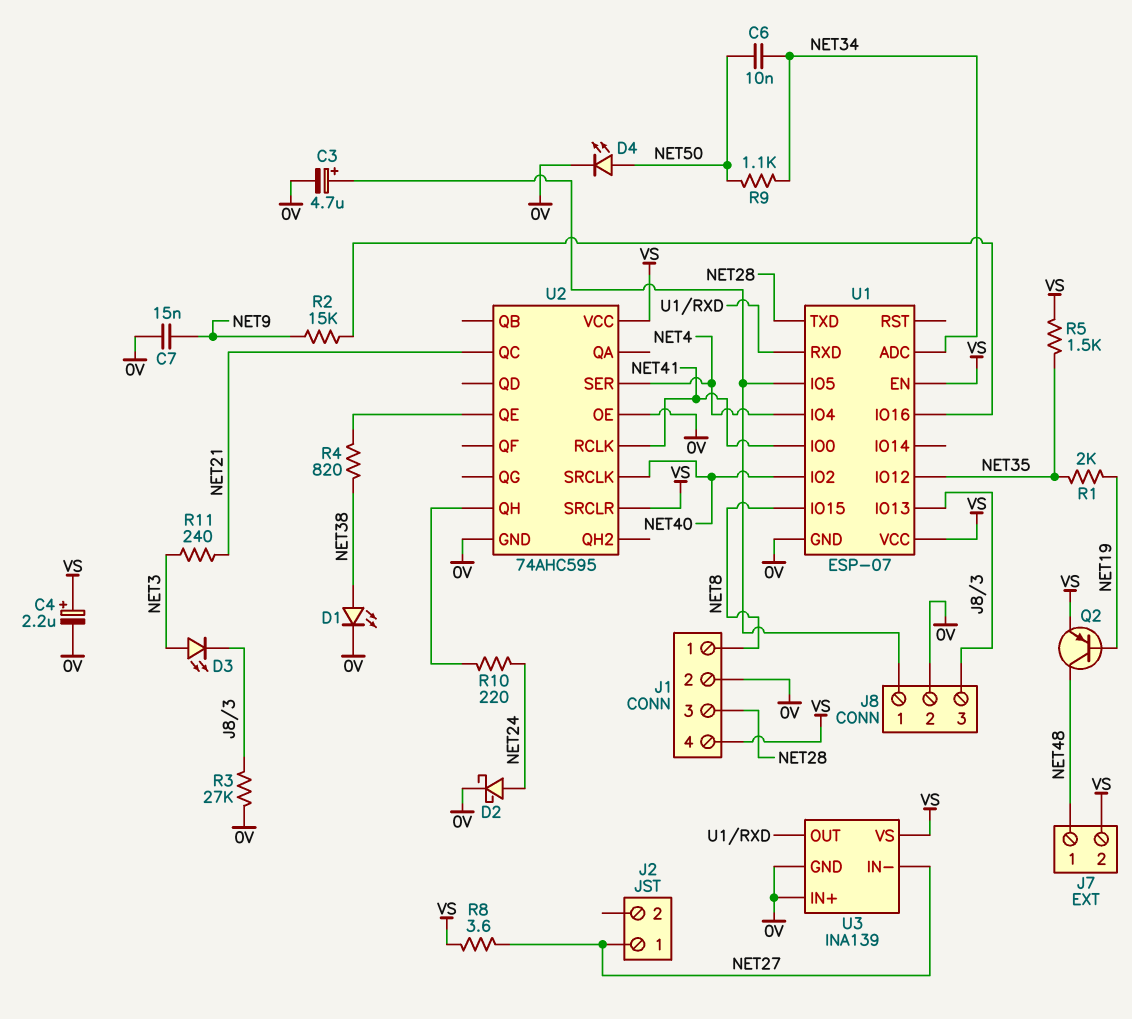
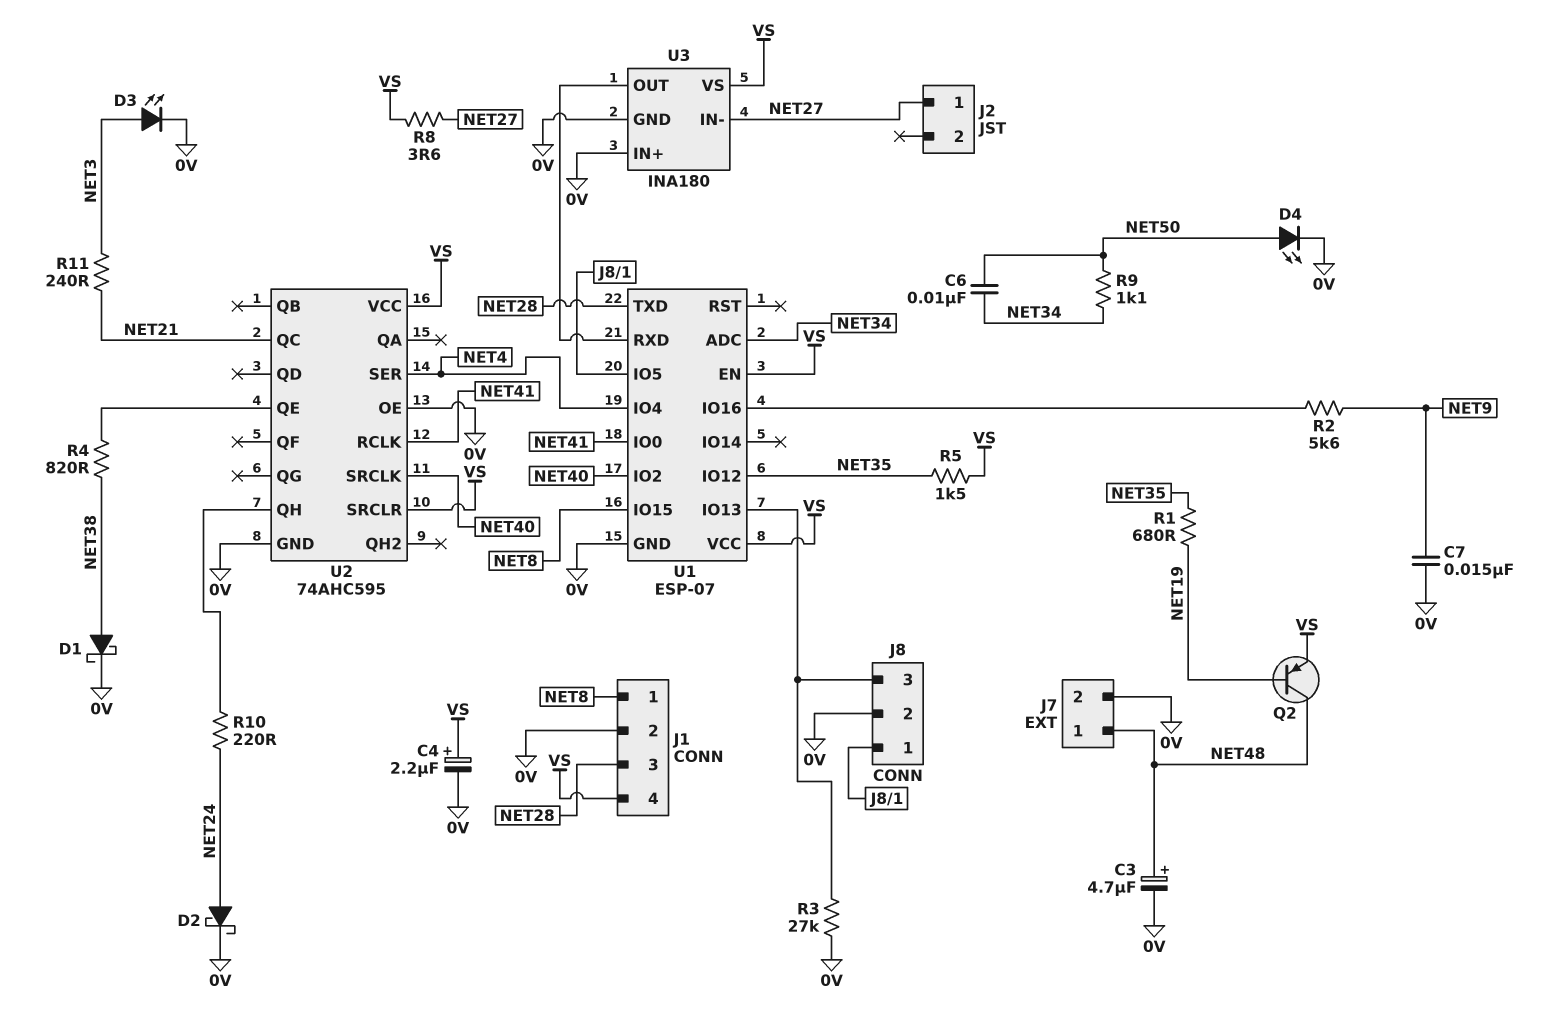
C3: 4.7uF (plus J8/1, minus 0V) -> 4.7uF (plus NET48, minus 0V)
D1: LED (A NET38, K 0V) -> schottky (A NET38, K 0V)
D3: LED (A NET3, K J8/3) -> LED (A NET3, K 0V)
J7 pin 2: VS -> 0V
R1: 2k (NET19, NET35) -> 680 (NET19, NET35)
R2: 15k (NET9, U1/IO16) -> 5.6k (NET9, U1/IO16)
U3: INA139 -> INA180

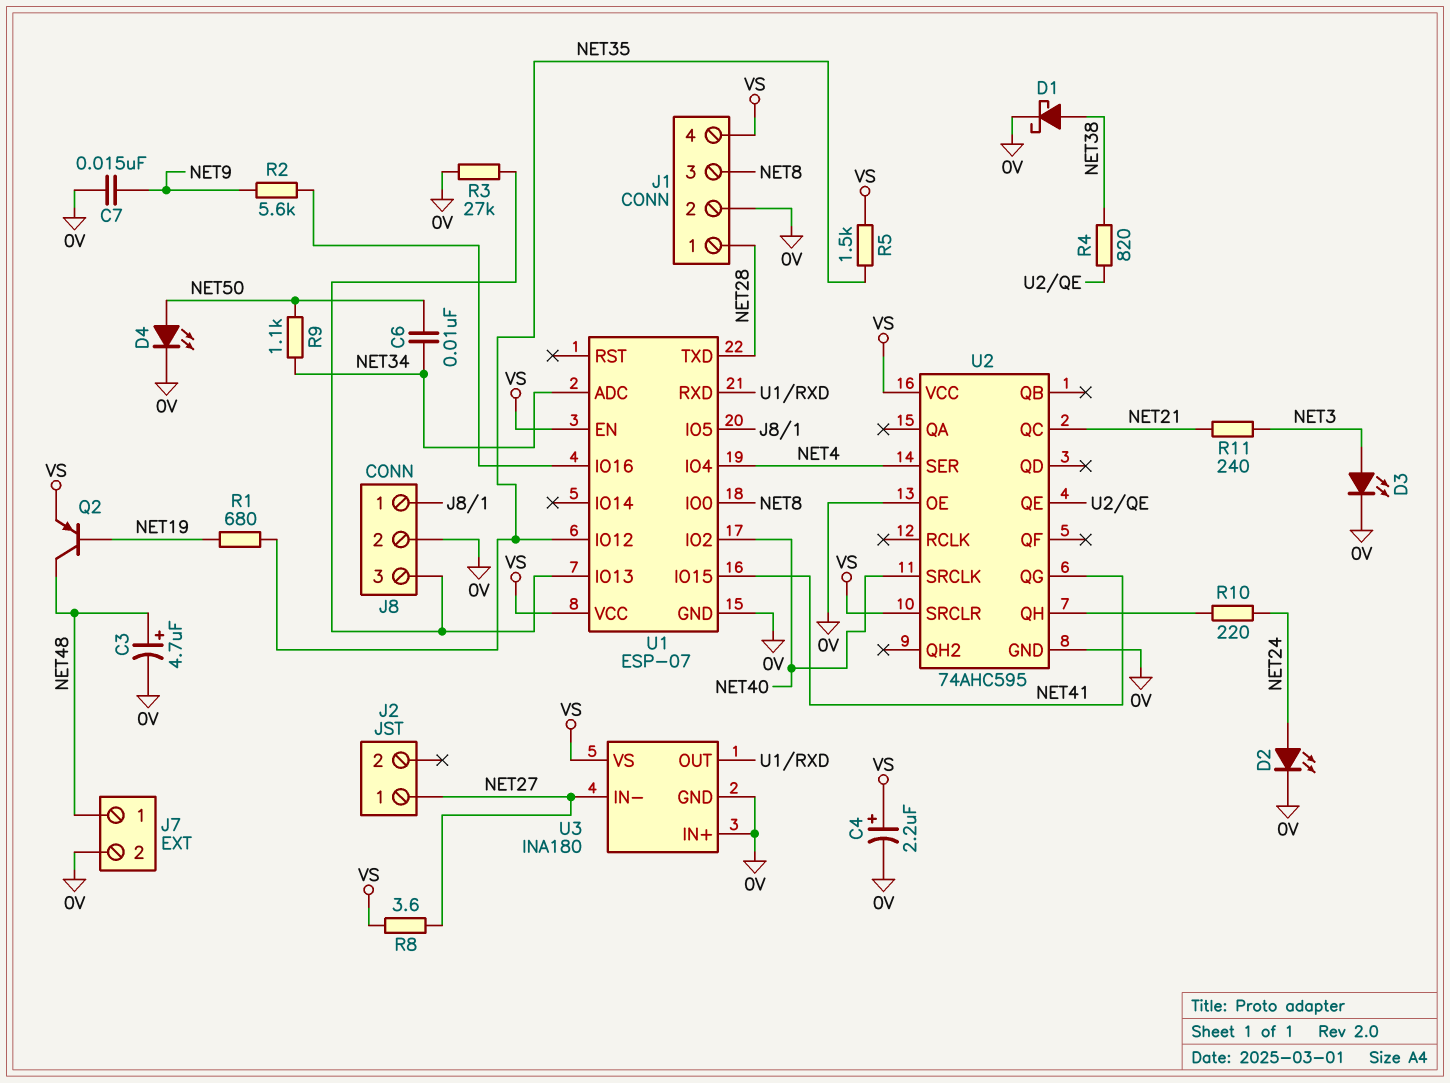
D2: schottky (A NET24, K 0V) -> LED (A NET24, K 0V)
J1 pin 1: NET8 -> NET28
J1 pin 3: NET28 -> NET8
U1 pin IO0: NET41 -> NET8
U1 pin IO15: NET8 -> NET41
U2 pin QG: none -> NET41
U2 pin RCLK: NET41 -> none

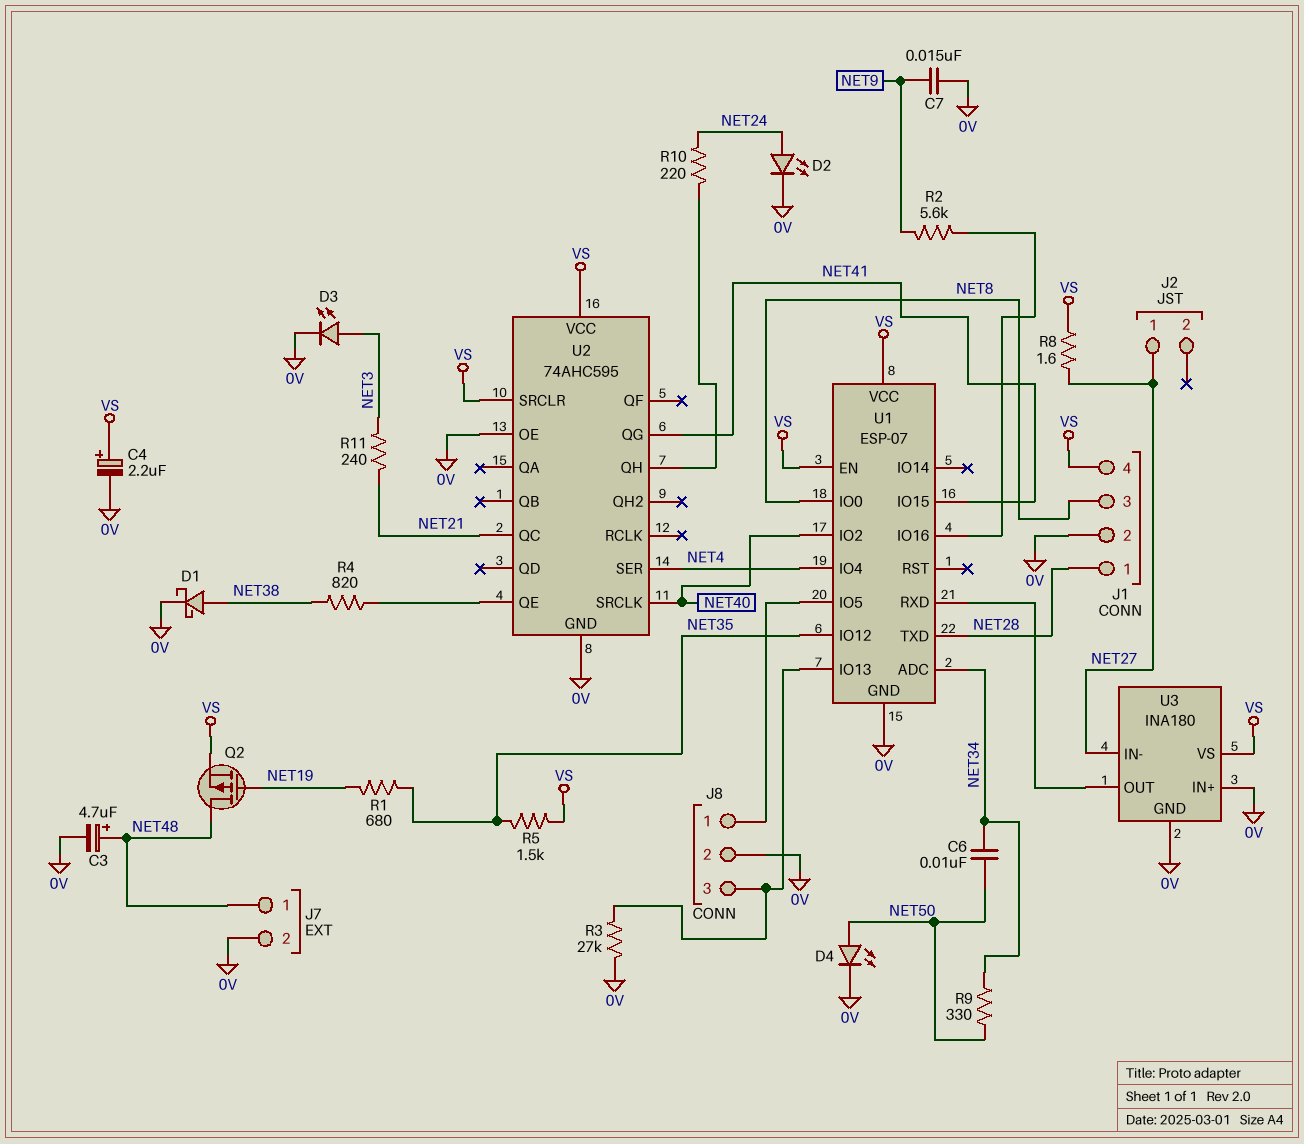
Q2: PNP (B NET19, C NET48, E VS) -> PMOS (G NET19, D NET48, S VS)
R8: 3.6 (NET27, VS) -> 1.6 (NET27, VS)
R9: 1.1k (NET34, NET50) -> 330 (NET34, NET50)

